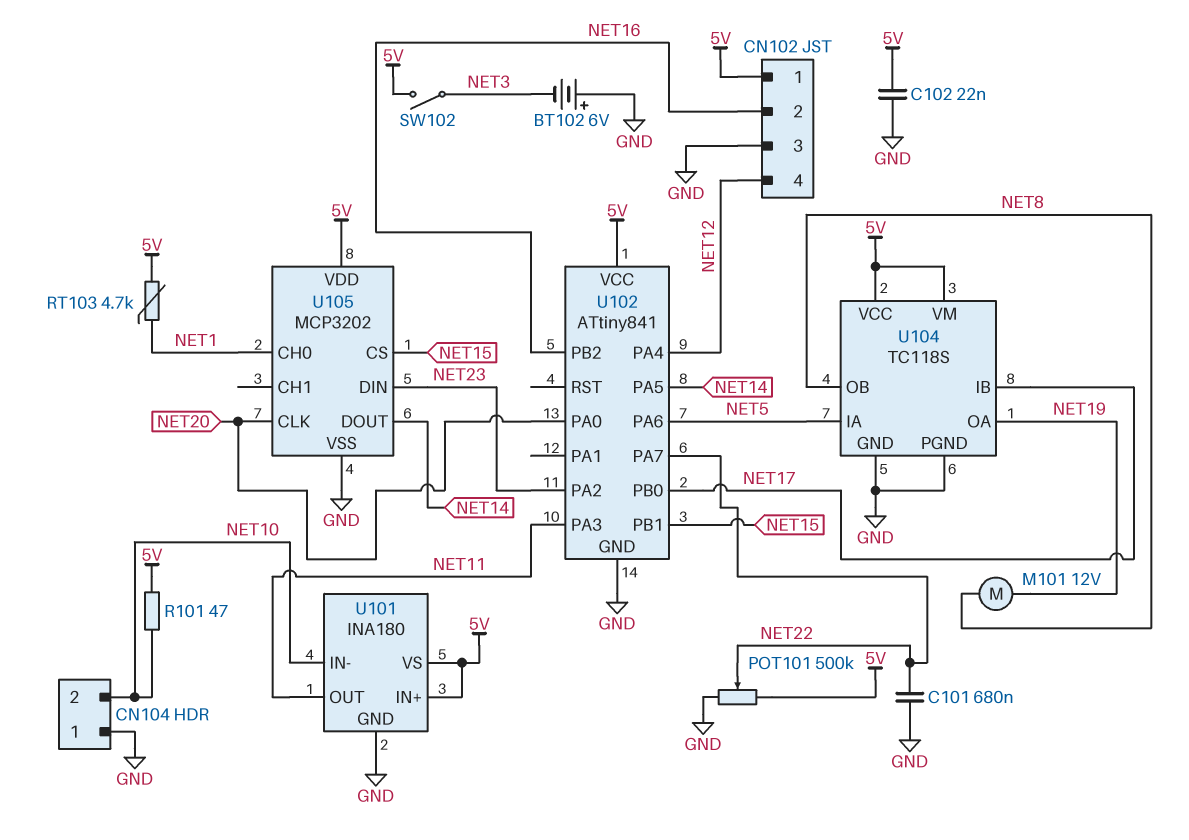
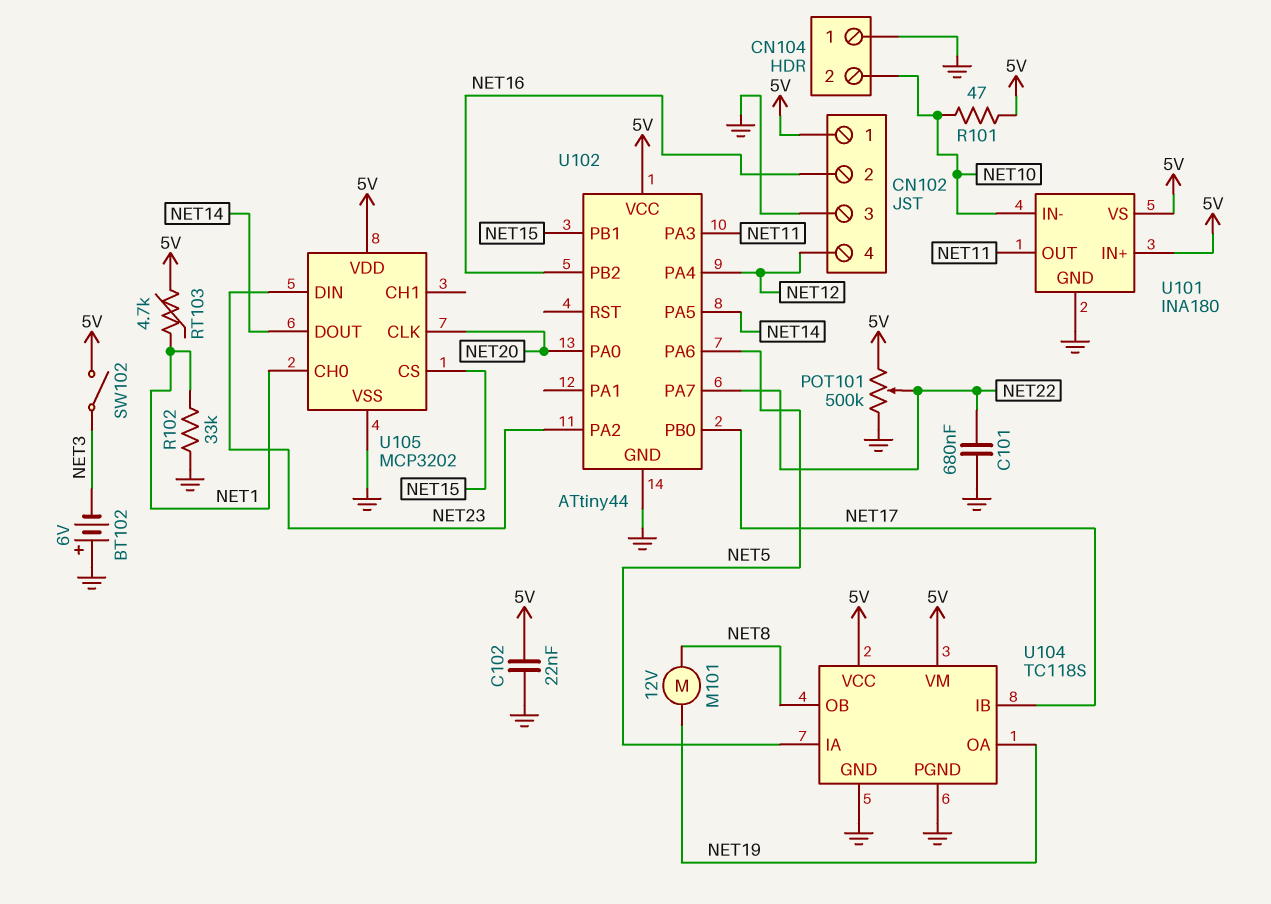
R102: none -> 33k (GND, NET1)
U102: ATtiny841 -> ATtiny44

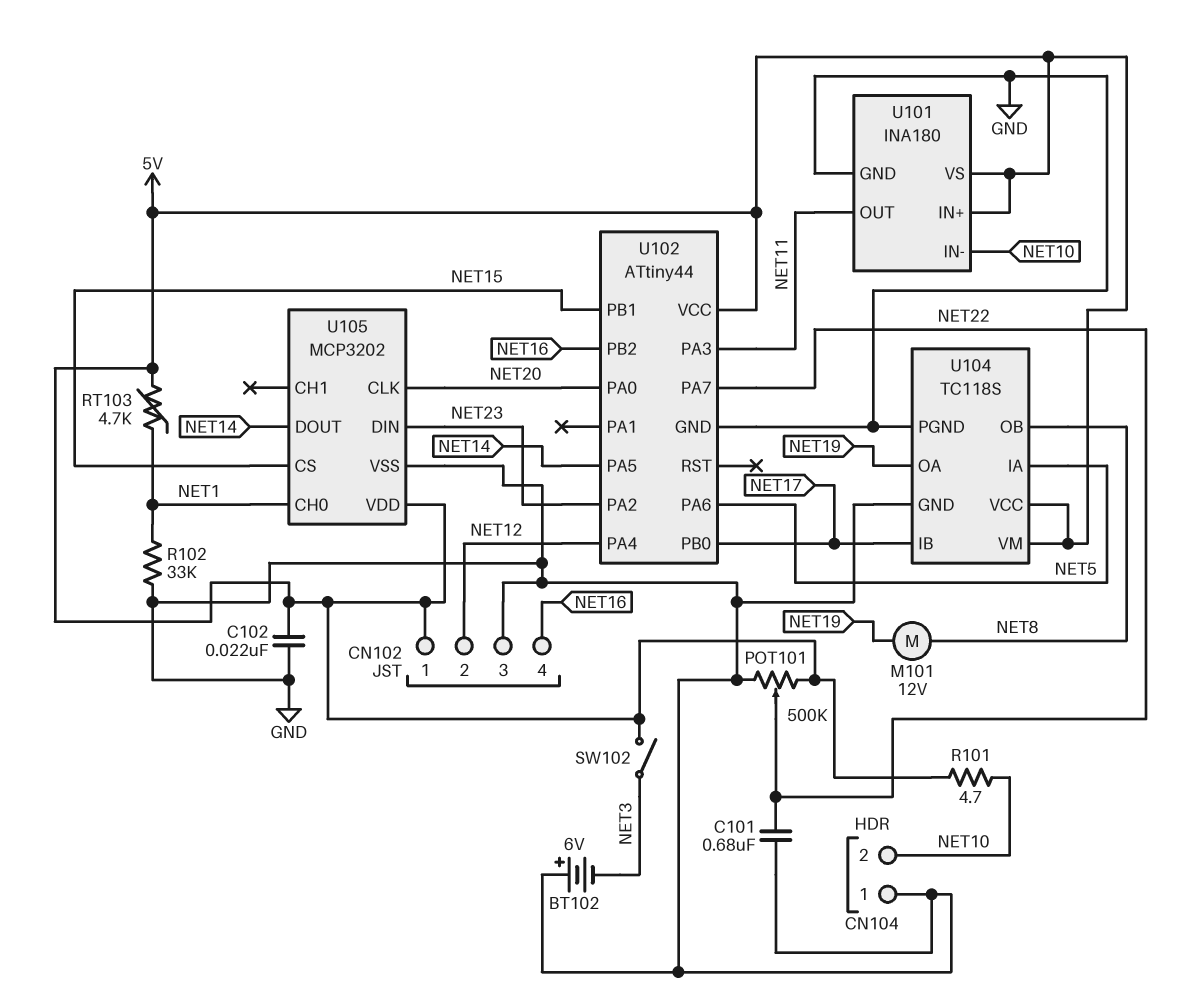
CN102 pin 2: NET16 -> NET12
CN102 pin 4: NET12 -> NET16
R101: 47 (5V, NET10) -> 4.7 (5V, NET10)

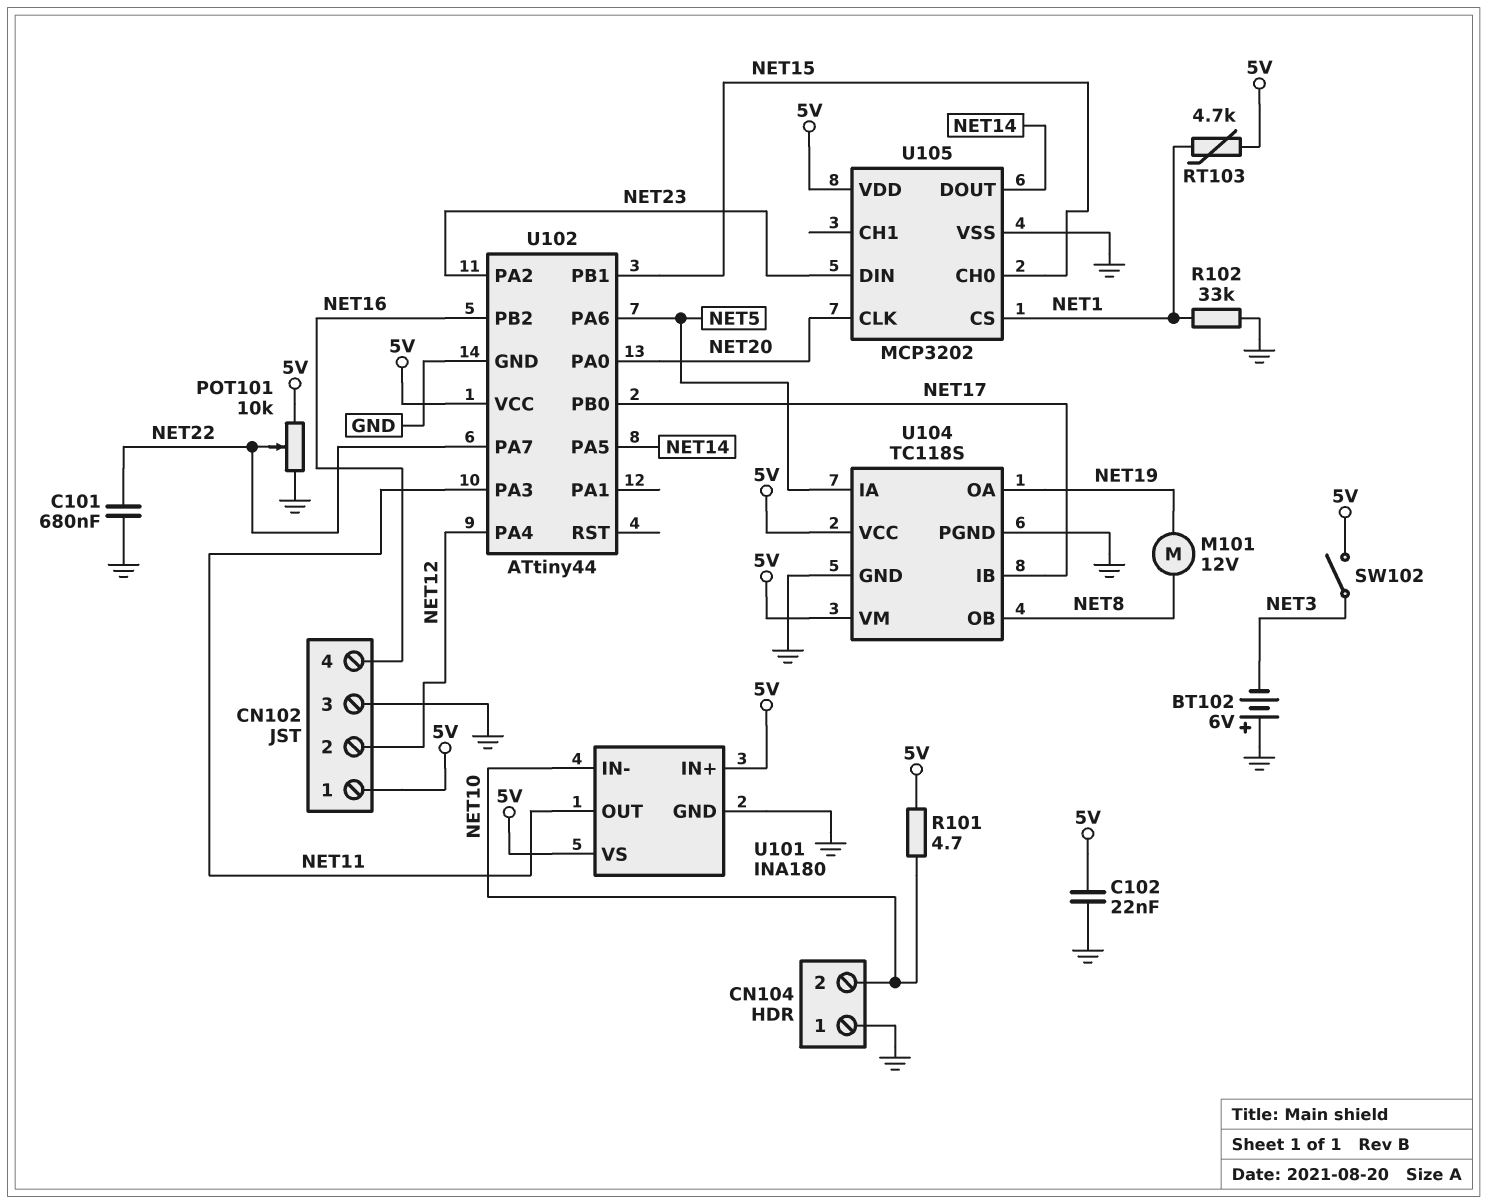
POT101: 500k (5V, GND, wiper NET22) -> 10k (5V, GND, wiper NET22)
U105 pin CH0: NET1 -> NET15
U105 pin CS: NET15 -> NET1

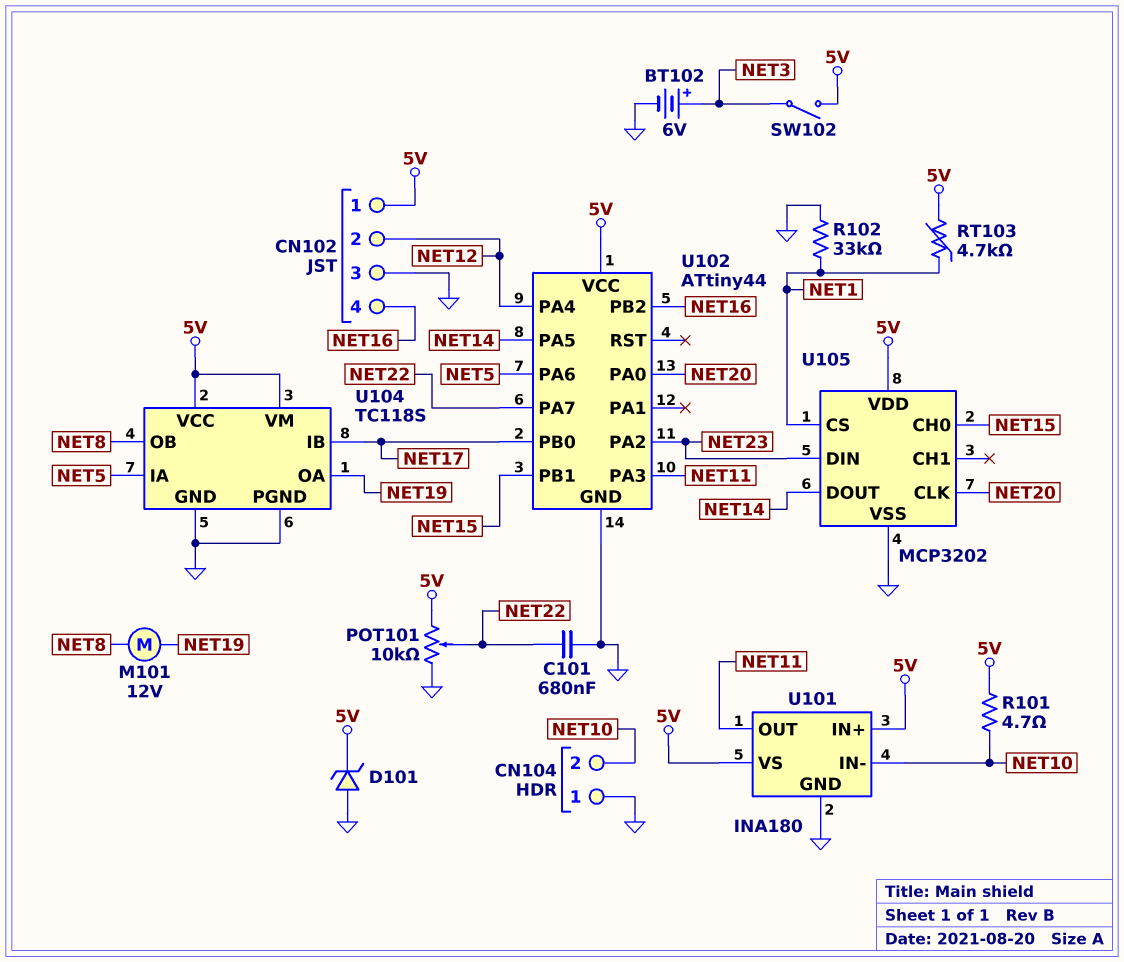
BT102: 6V (plus GND, minus NET3) -> 6V (plus NET3, minus GND)
C102: 22nF (5V, GND) -> none
D101: none -> zener (A GND, K 5V)

